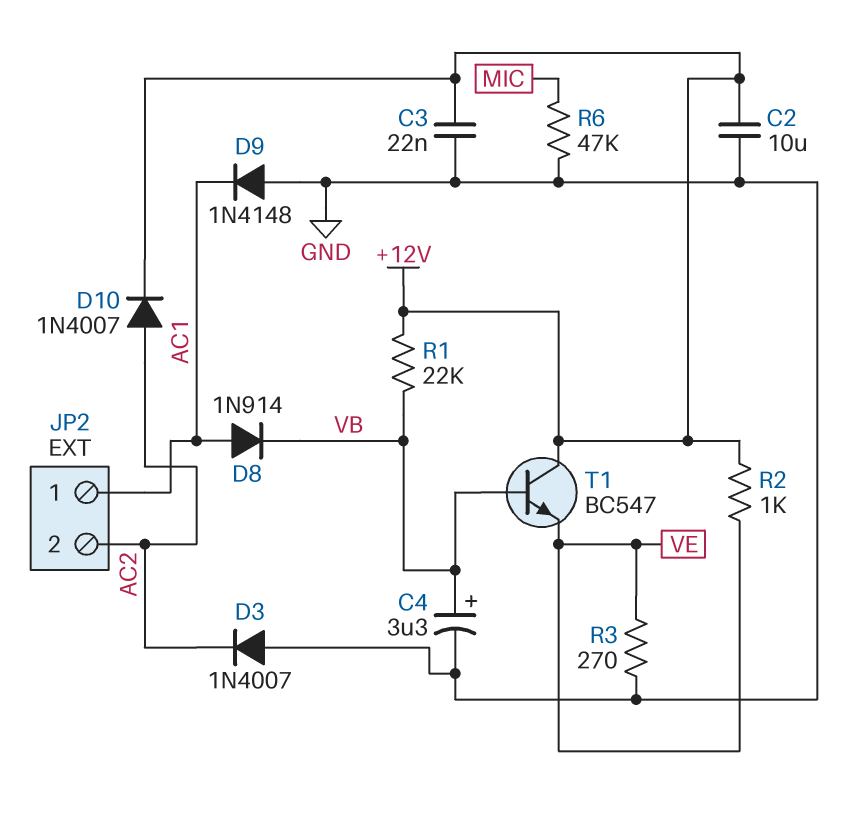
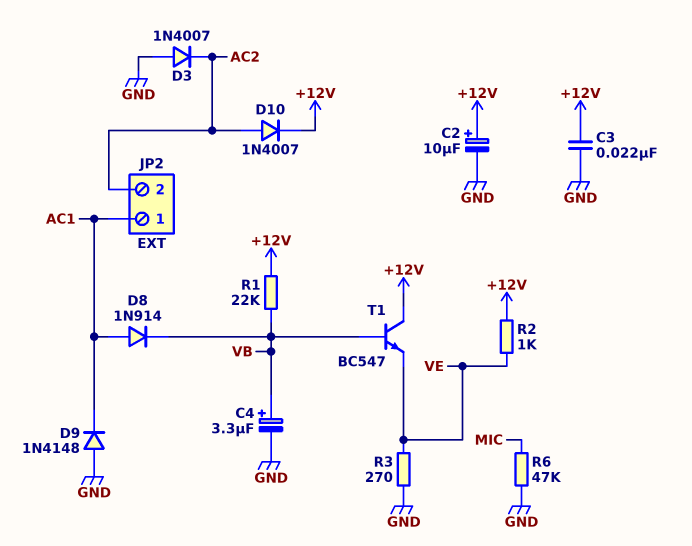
C2: 10uF (+12V, GND) -> 10uF (plus +12V, minus GND)

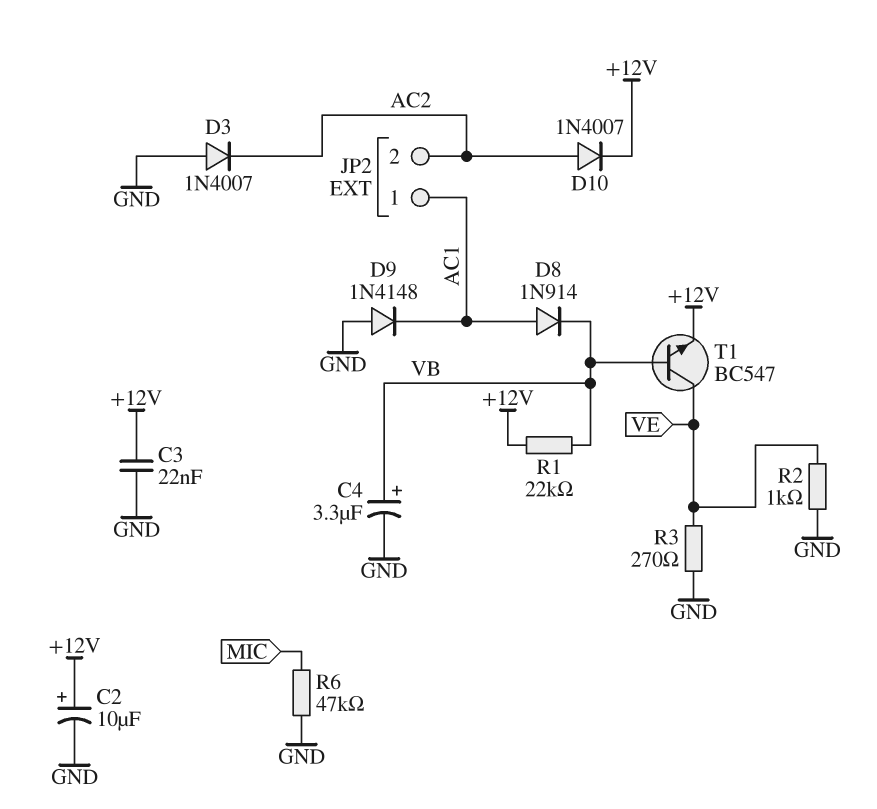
R2: 1k (+12V, VE) -> 1k (GND, VE)
T1: NPN BC547 (B VB, C +12V, E VE) -> NPN BC547 (B VB, C VE, E +12V)

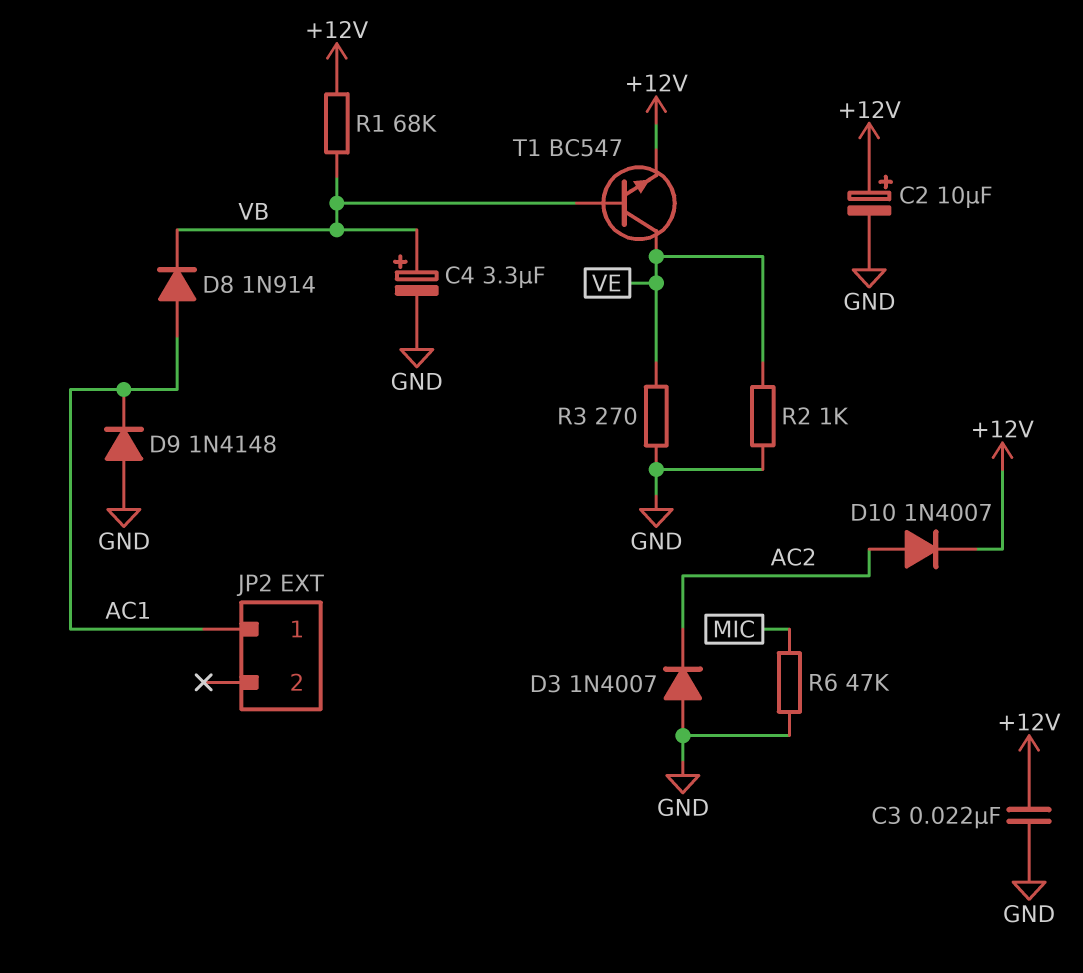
JP2 pin 2: AC2 -> none
R1: 22k (+12V, VB) -> 68k (+12V, VB)

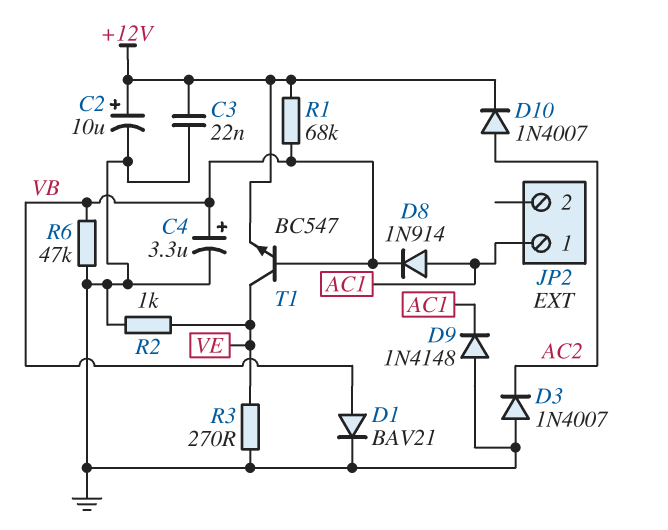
D1: none -> diode BAV21 (A VB, K GND)
R6: 47k (GND, MIC) -> 47k (GND, VB)

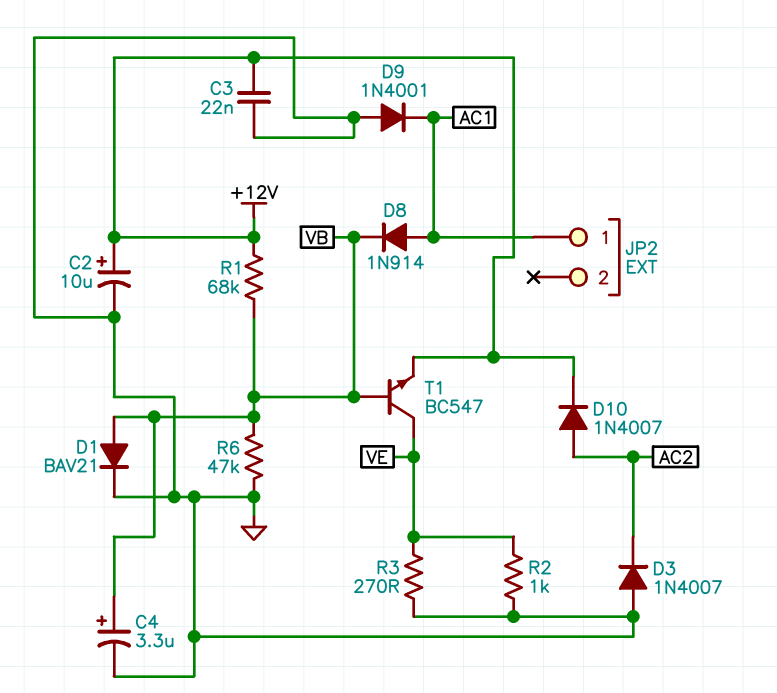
D9: diode 1N4148 (A GND, K AC1) -> diode 1N4001 (A GND, K AC1)

